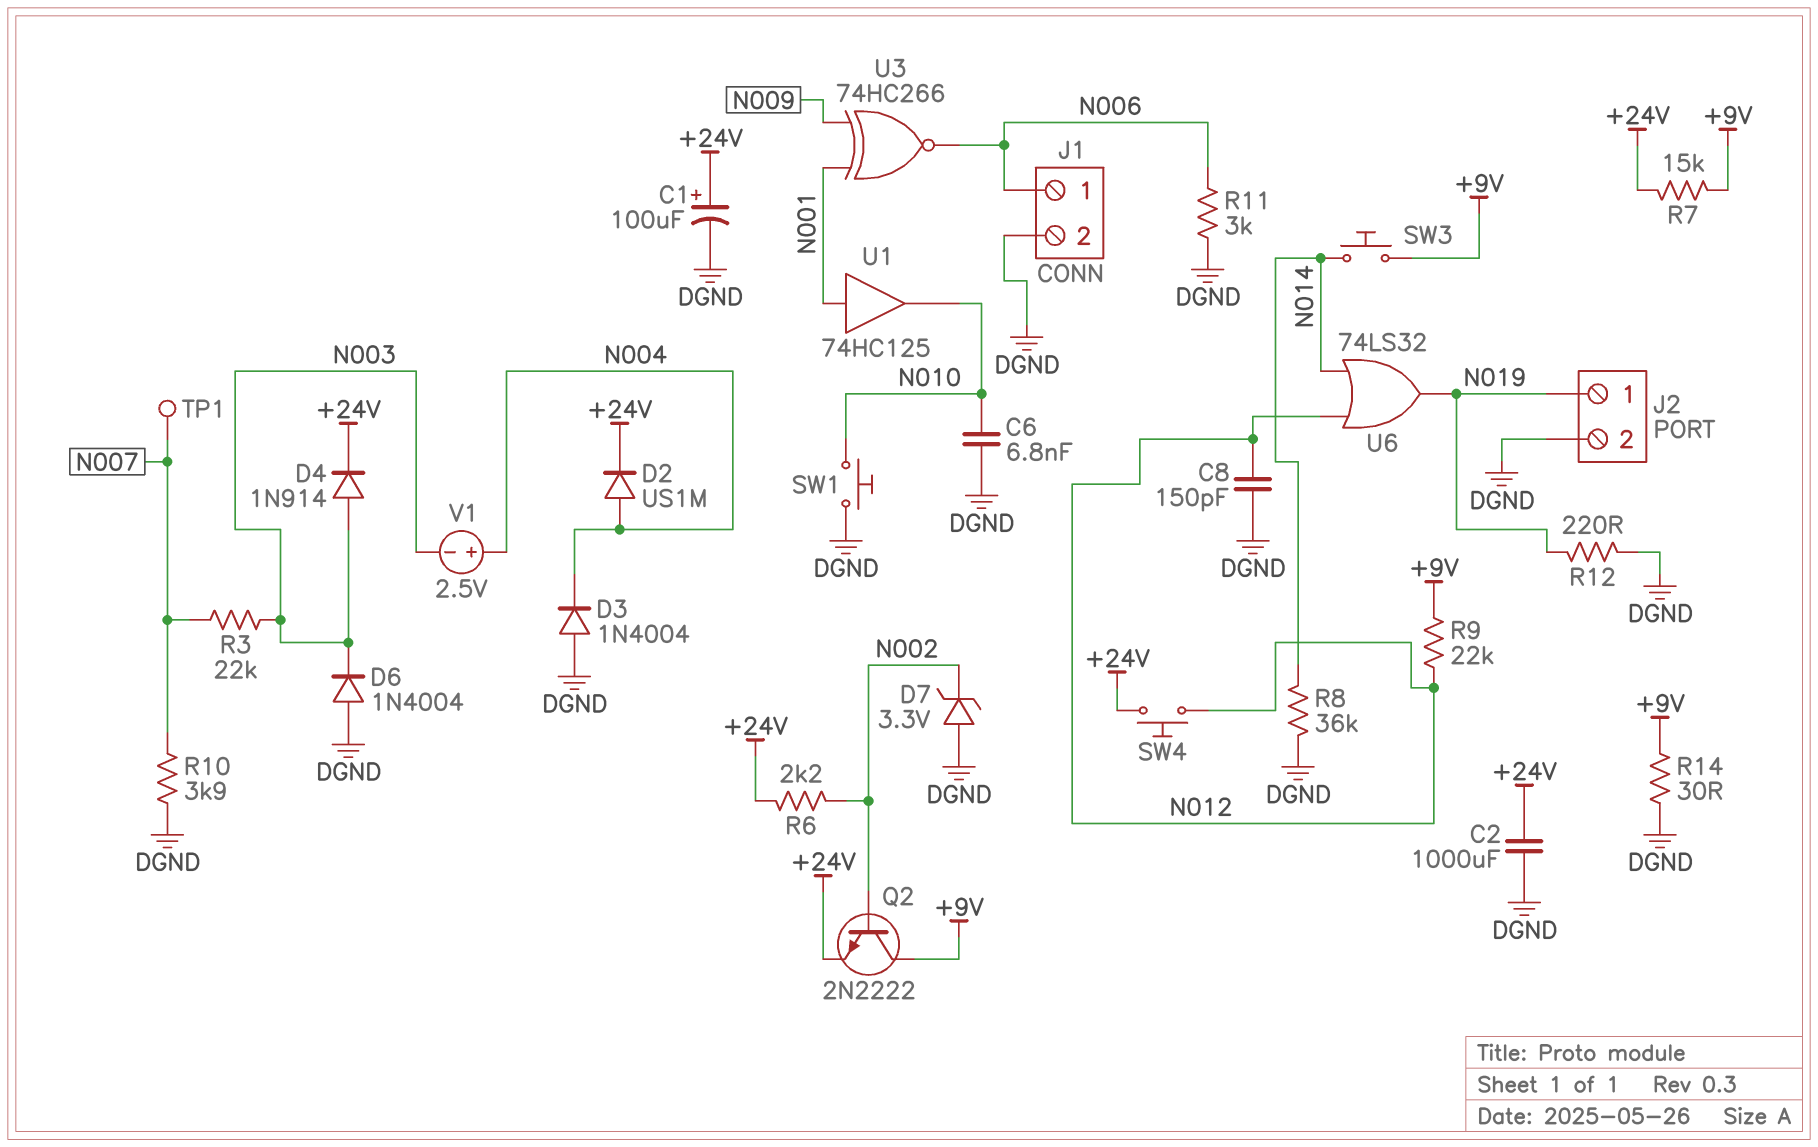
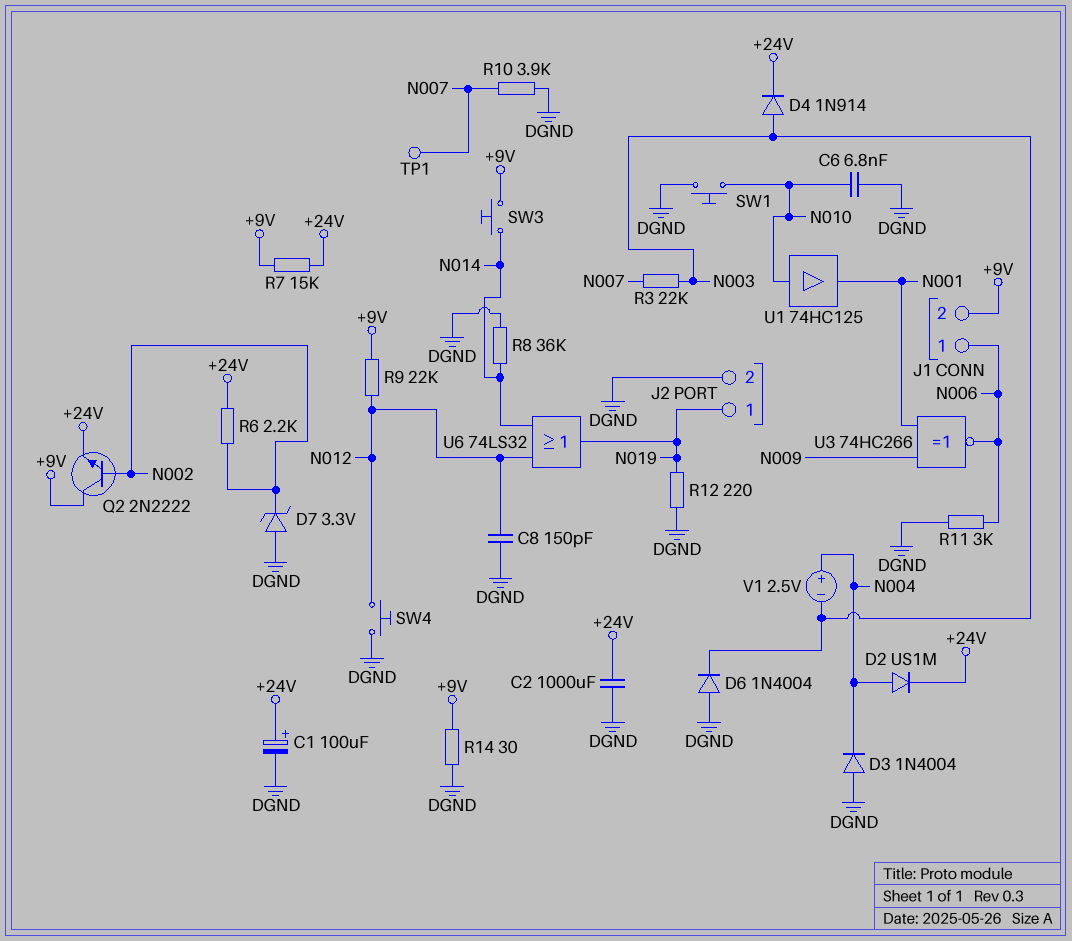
J1 pin 2: DGND -> +9V
SW4: button (+24V, N012) -> button (DGND, N012)
U1: buffer 74HC125 (in N001, out N010) -> buffer 74HC125 (in N010, out N001)

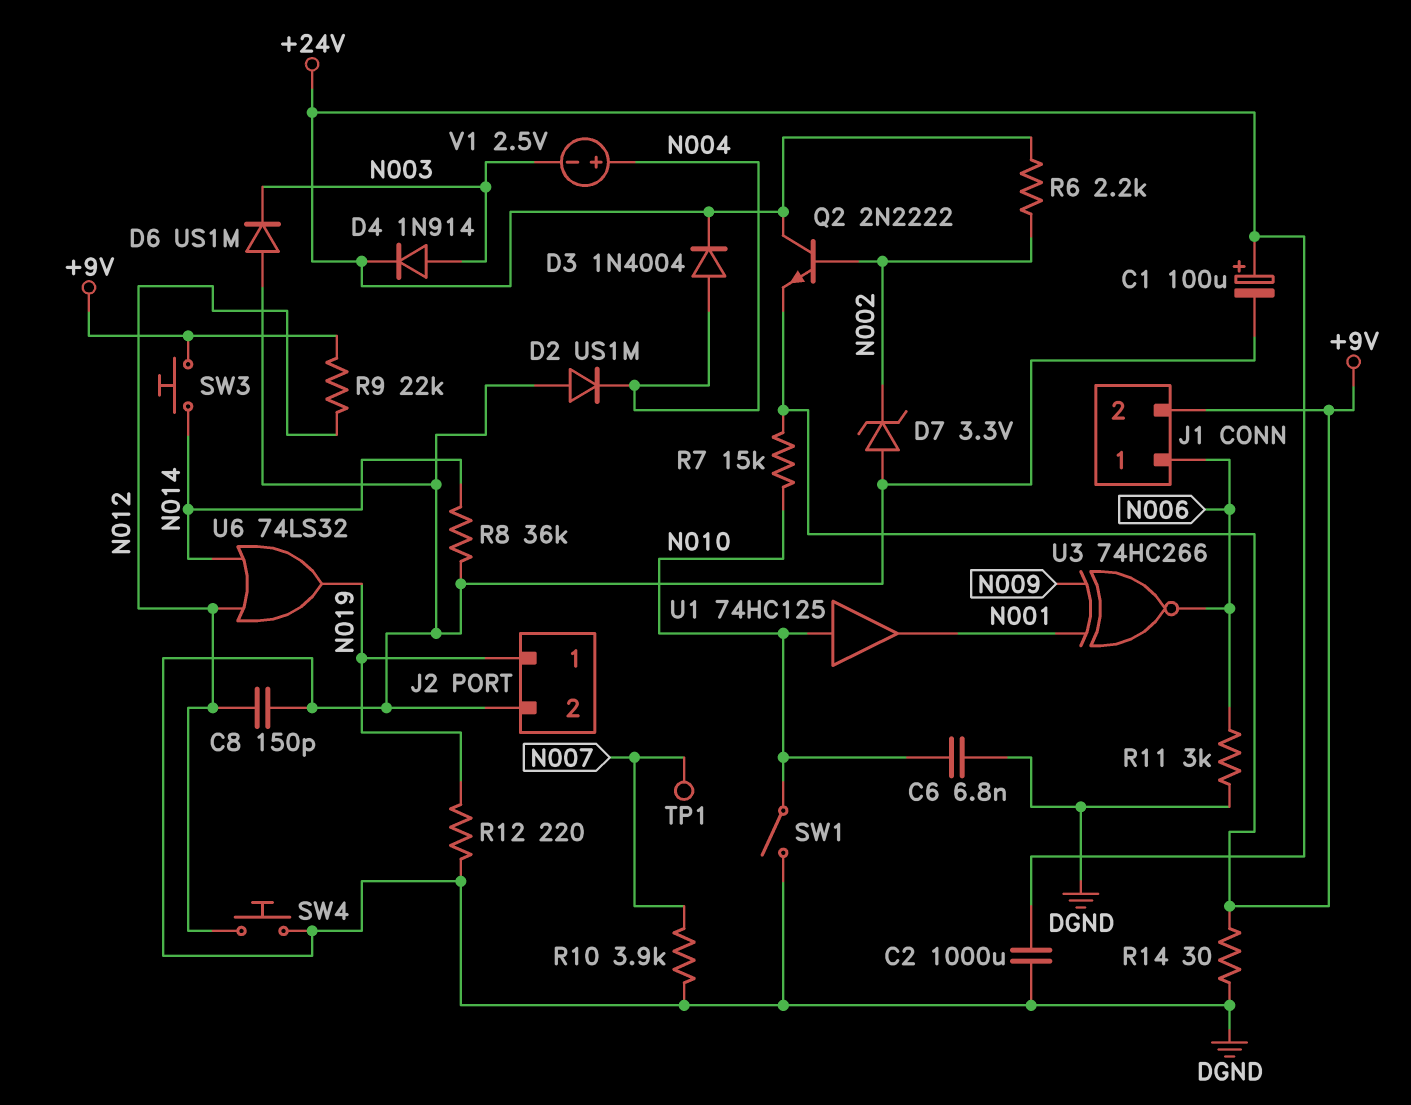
D2: diode US1M (A N004, K +24V) -> diode US1M (A DGND, K N004)
D3: diode 1N4004 (A DGND, K N004) -> diode 1N4004 (A N004, K +24V)
D6: diode 1N4004 (A DGND, K N003) -> diode US1M (A DGND, K N003)
Q2: NPN 2N2222 (B N002, C +9V, E +24V) -> NPN 2N2222 (B N002, C +24V, E +9V)
R3: 22k (N003, N007) -> none
R7: 15k (+9V, +24V) -> 15k (+9V, N010)
SW1: button (DGND, N010) -> switch (DGND, N010)

